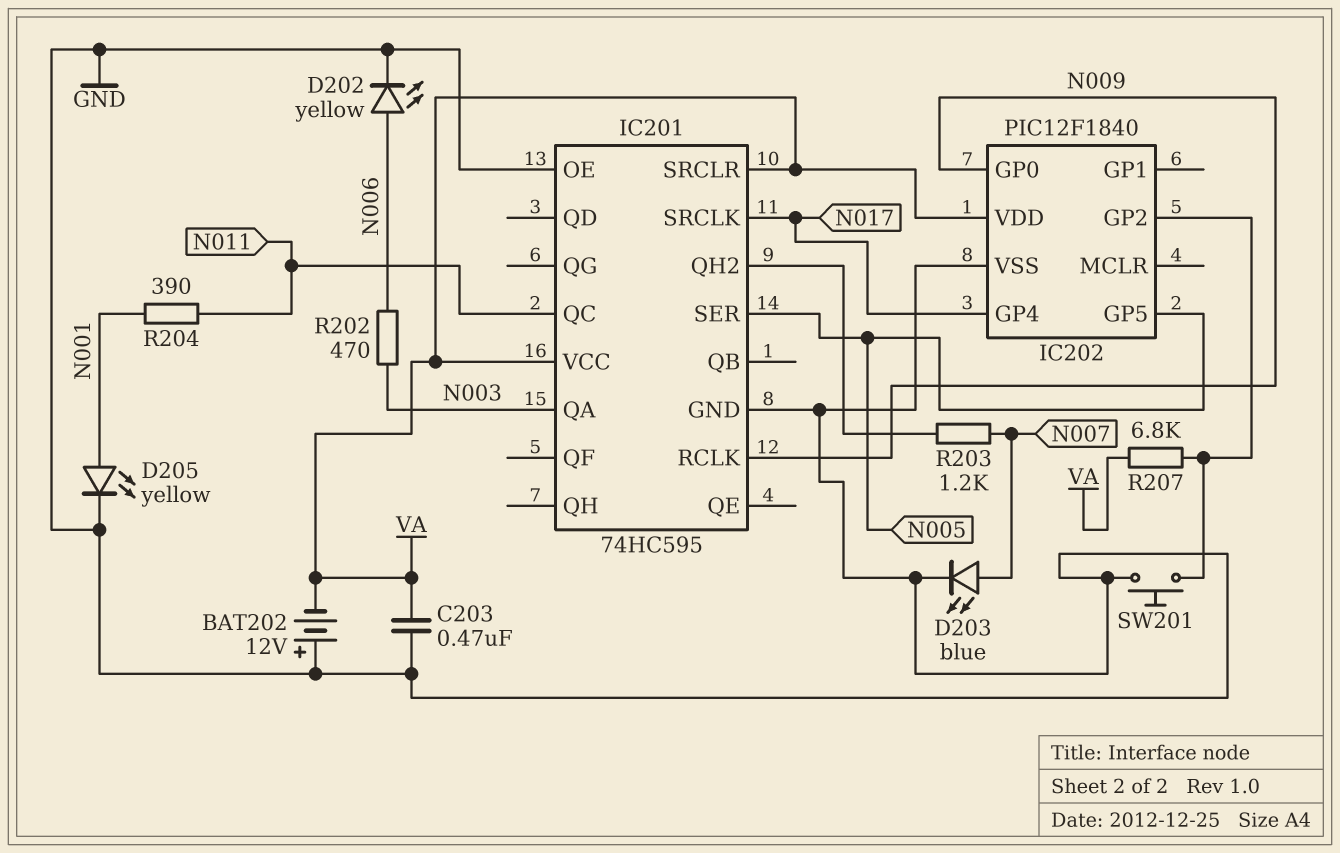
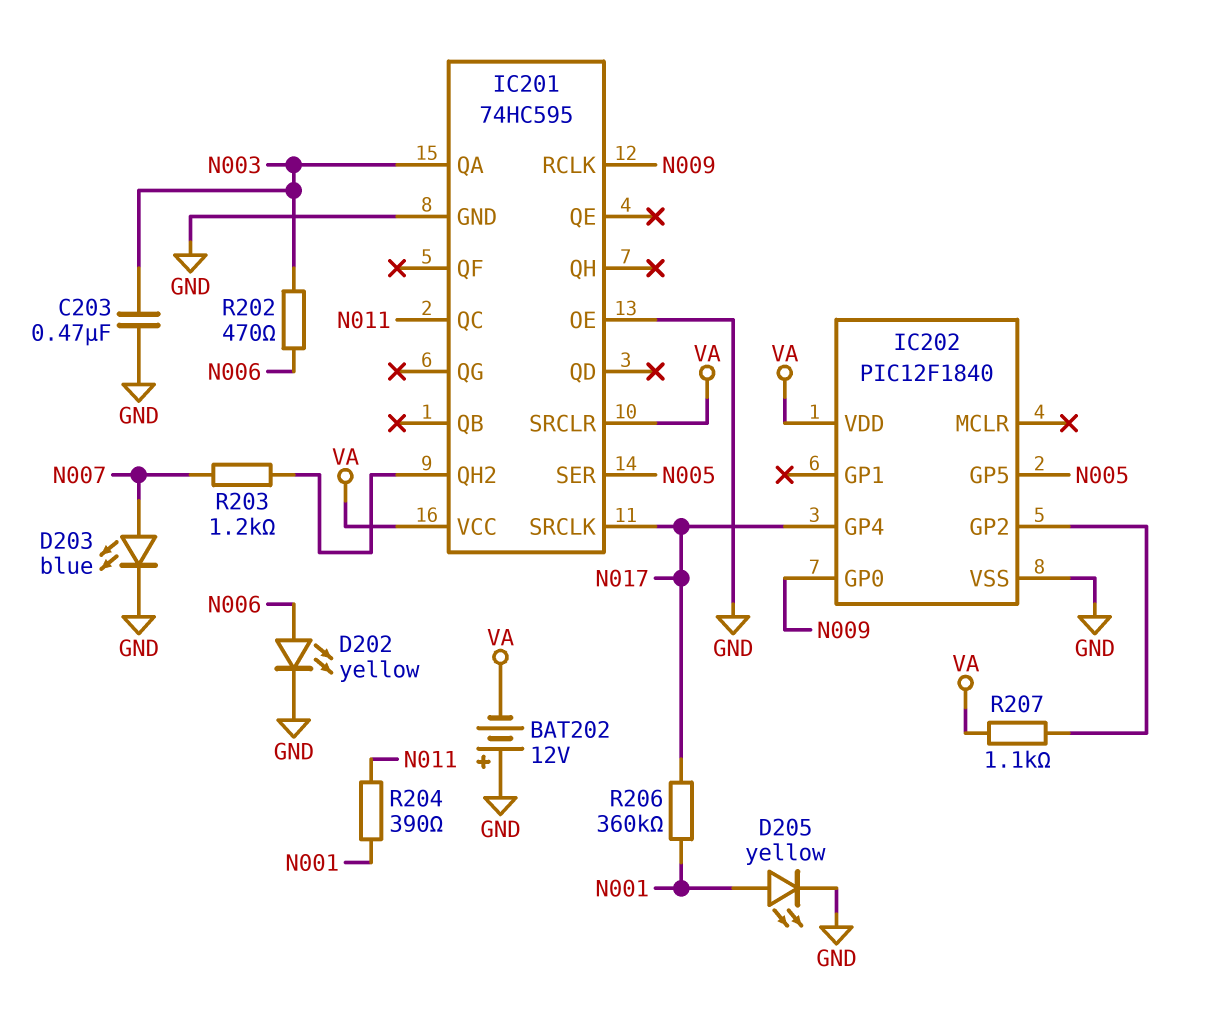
C203: 470nF (GND, VA) -> 470nF (GND, N003)
R206: none -> 360k (N001, N017)
R207: 6.8k (IC202/GP2, VA) -> 1.1k (IC202/GP2, VA)
SW201: button (GND, IC202/GP2) -> none

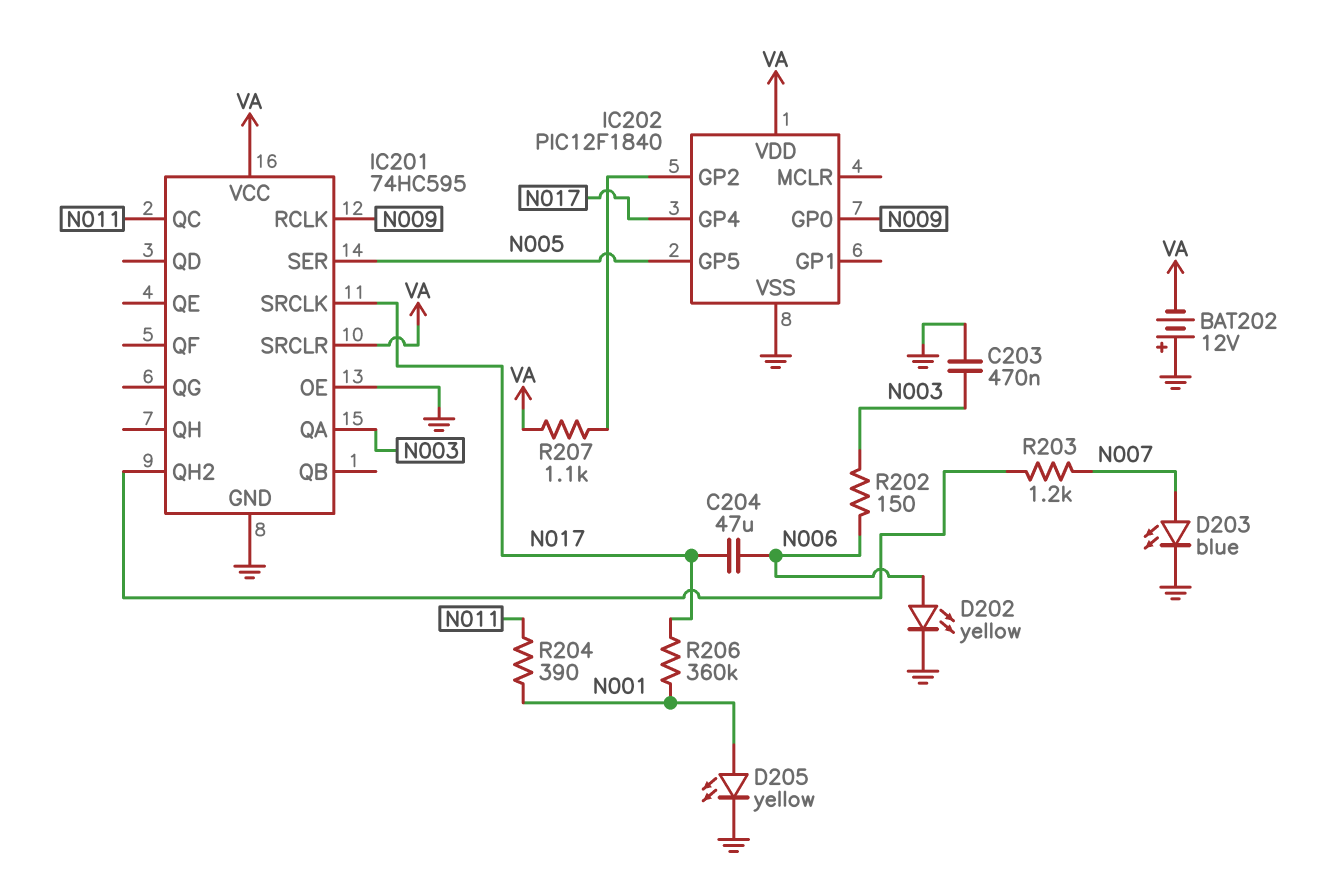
C204: none -> 47uF (N006, N017)
R202: 470 (N003, N006) -> 150 (N003, N006)

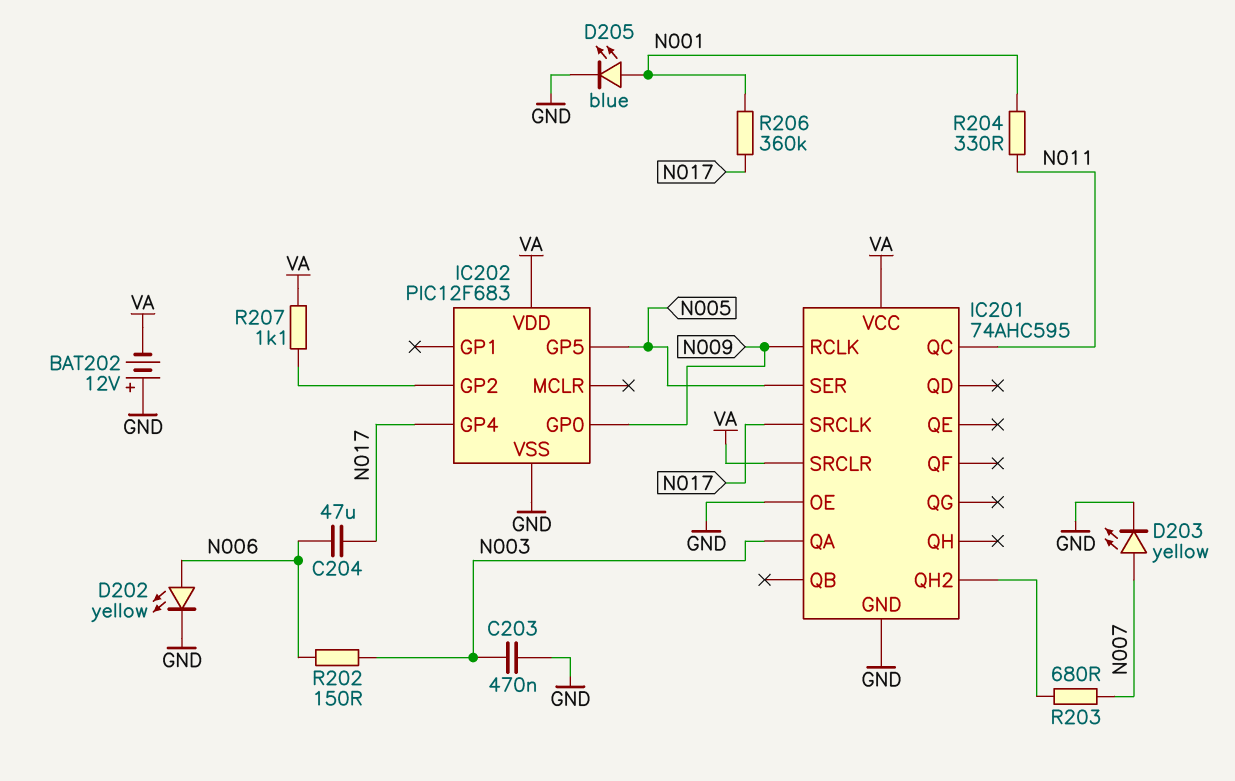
D203: LED blue (A N007, K GND) -> LED yellow (A N007, K GND)
D205: LED yellow (A N001, K GND) -> LED blue (A N001, K GND)
IC201: 74HC595 -> 74AHC595
IC202: PIC12F1840 -> PIC12F683
R203: 1.2k (IC201/QH2, N007) -> 680 (IC201/QH2, N007)
R204: 390 (N001, N011) -> 330 (N001, N011)

